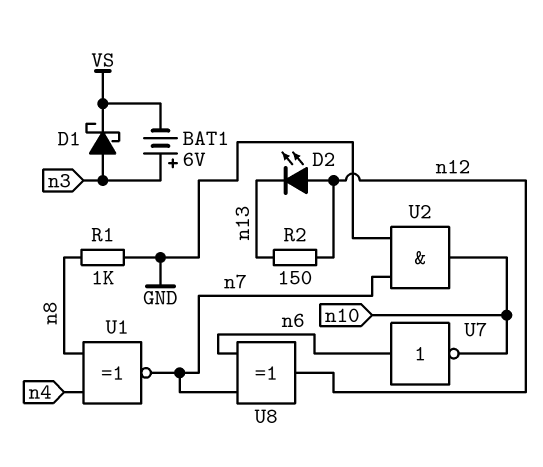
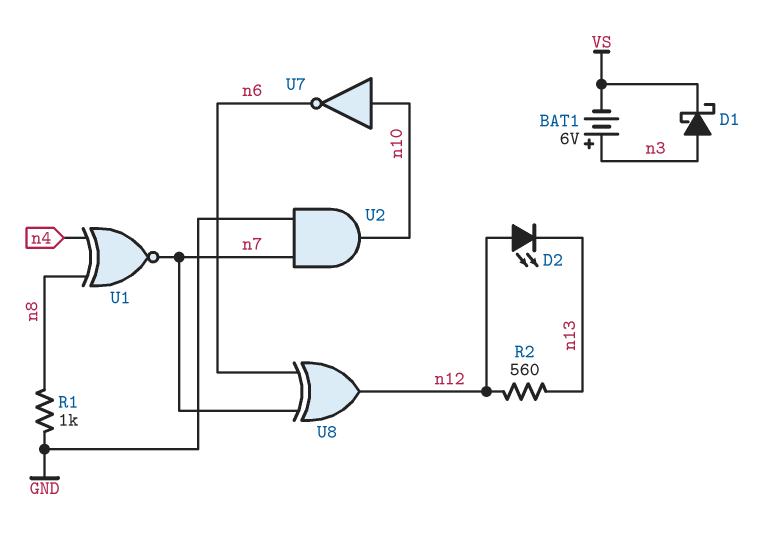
R2: 150 (n12, n13) -> 560 (n12, n13)
U7: NOT (in n6, out n10) -> NOT (in n10, out n6)

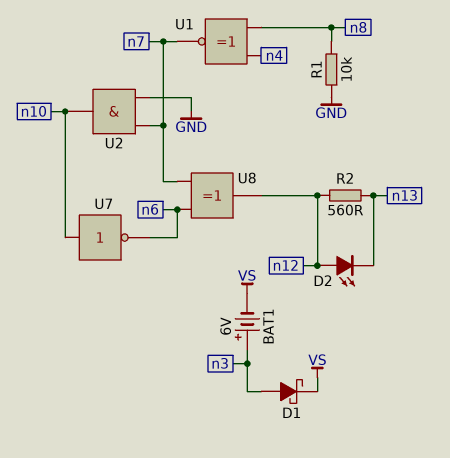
R1: 1k (GND, n8) -> 10k (GND, n8)

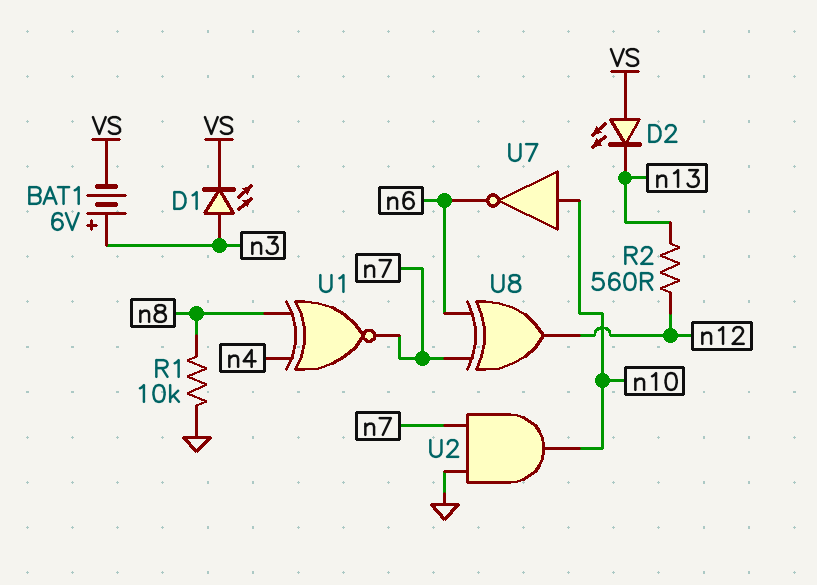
D1: schottky (A n3, K VS) -> LED (A n3, K VS)
D2: LED (A n12, K n13) -> LED (A VS, K n13)

